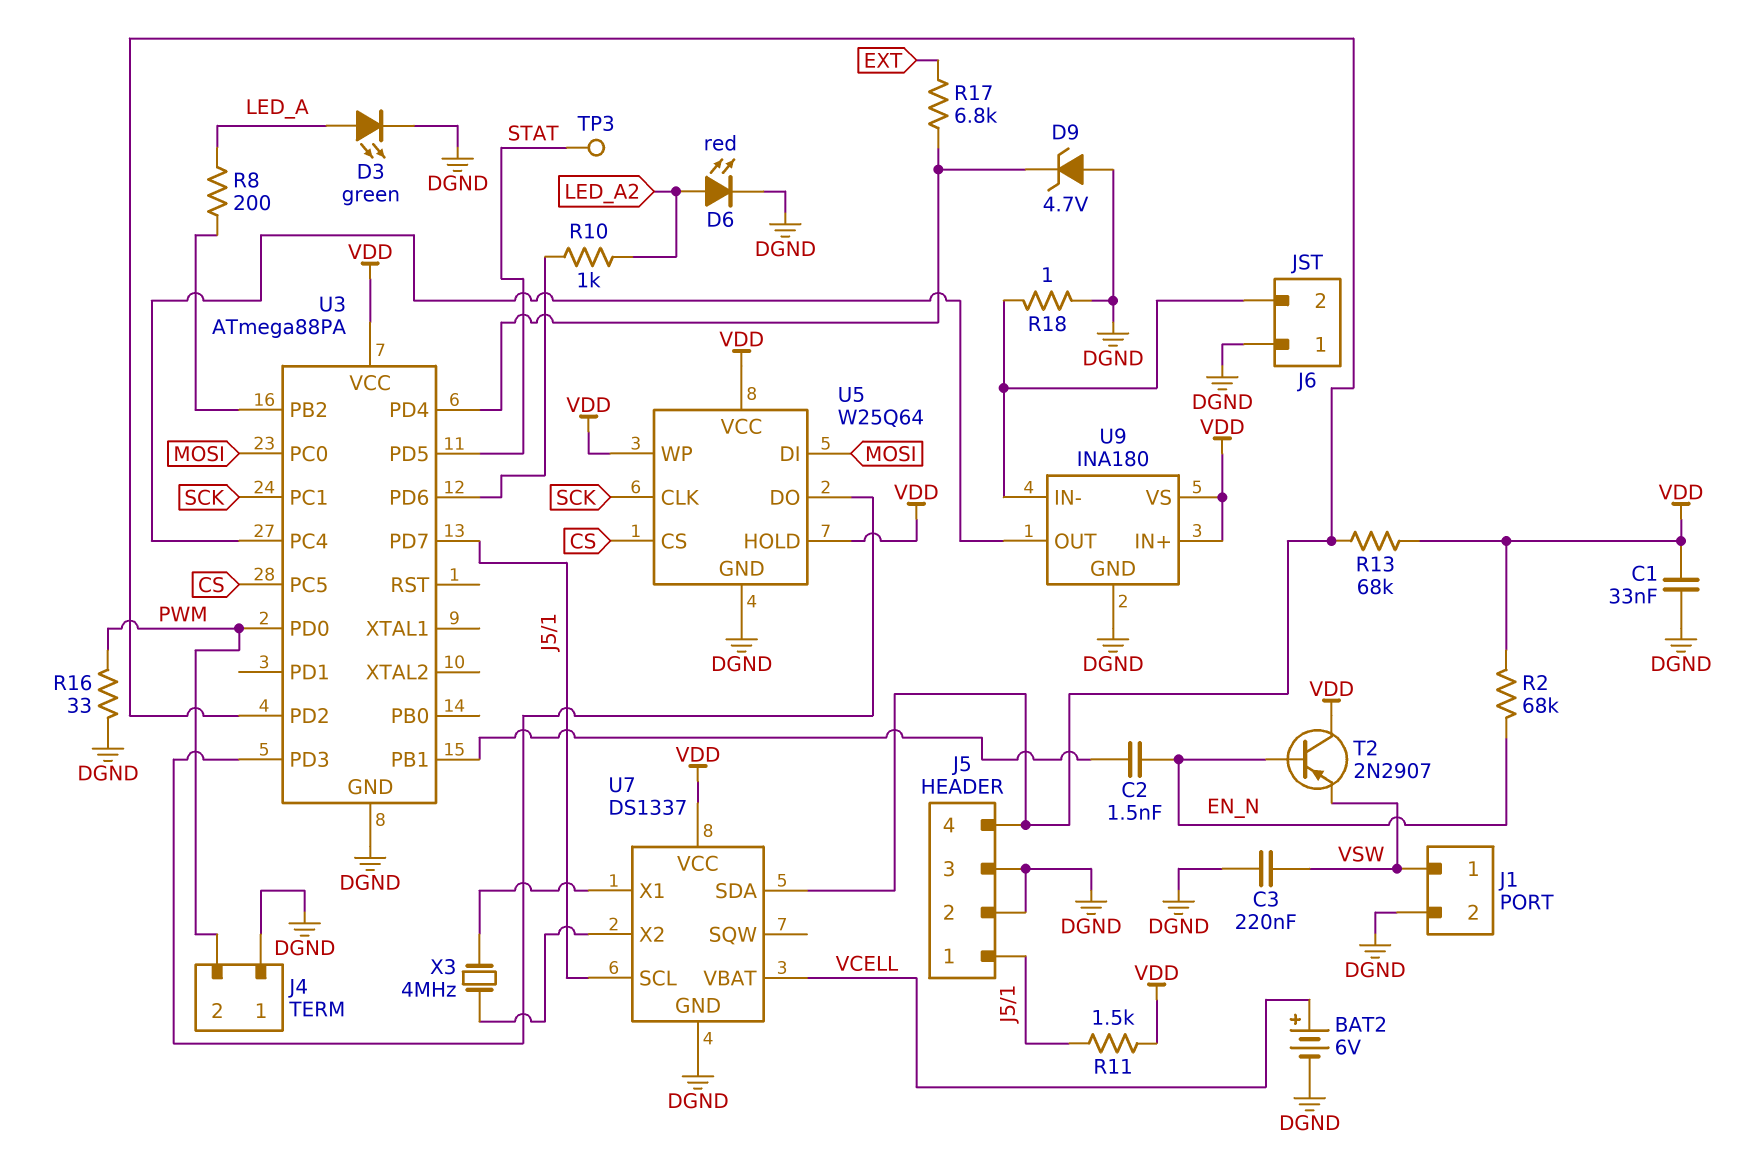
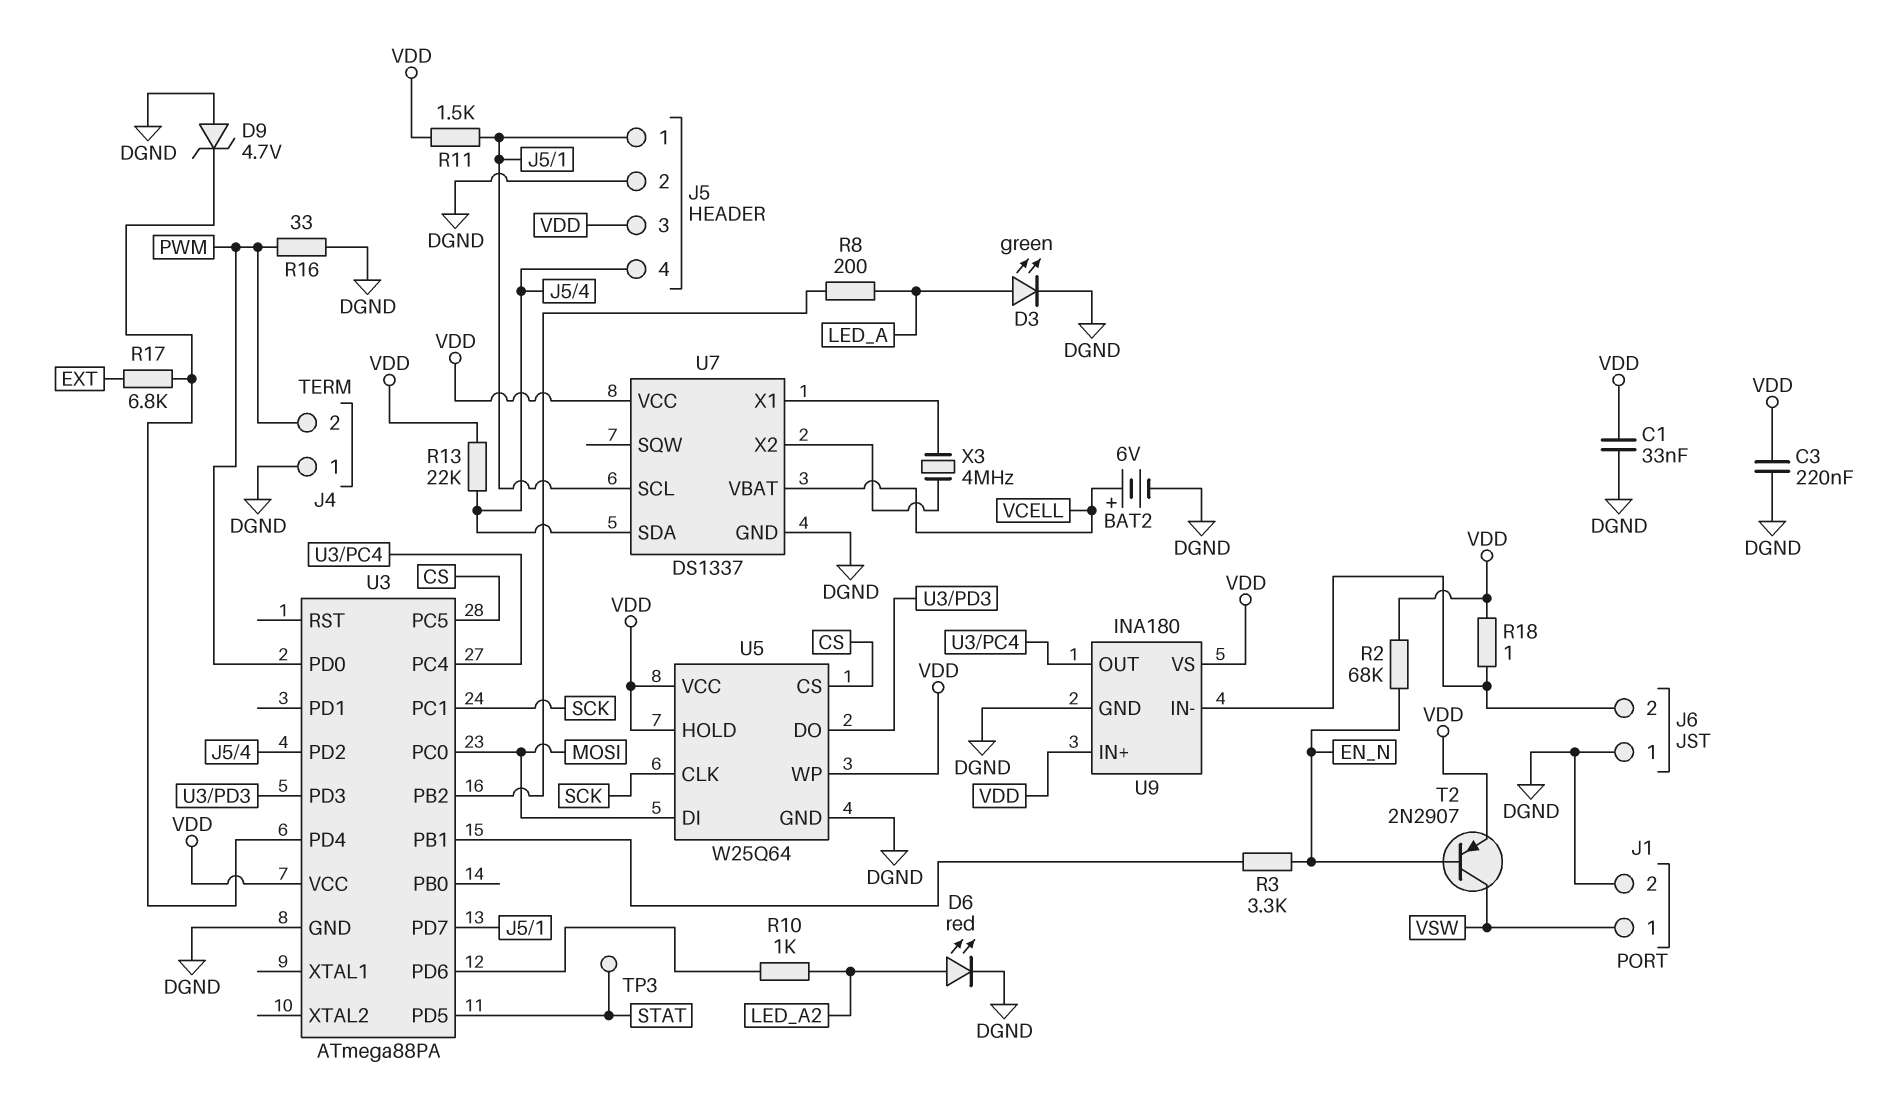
C2: 1.5nF (EN_N, U3/PB1) -> none
C3: 220nF (DGND, VSW) -> 220nF (DGND, VDD)
J5 pin 3: DGND -> VDD
R3: none -> 3.3k (EN_N, U3/PB1)
R13: 68k (J5/4, VDD) -> 22k (J5/4, VDD)
R18: 1 (DGND, J6/2) -> 1 (J6/2, VDD)
T2: PNP 2N2907 (B EN_N, C VDD, E VSW) -> PNP 2N2907 (B EN_N, C VSW, E VDD)

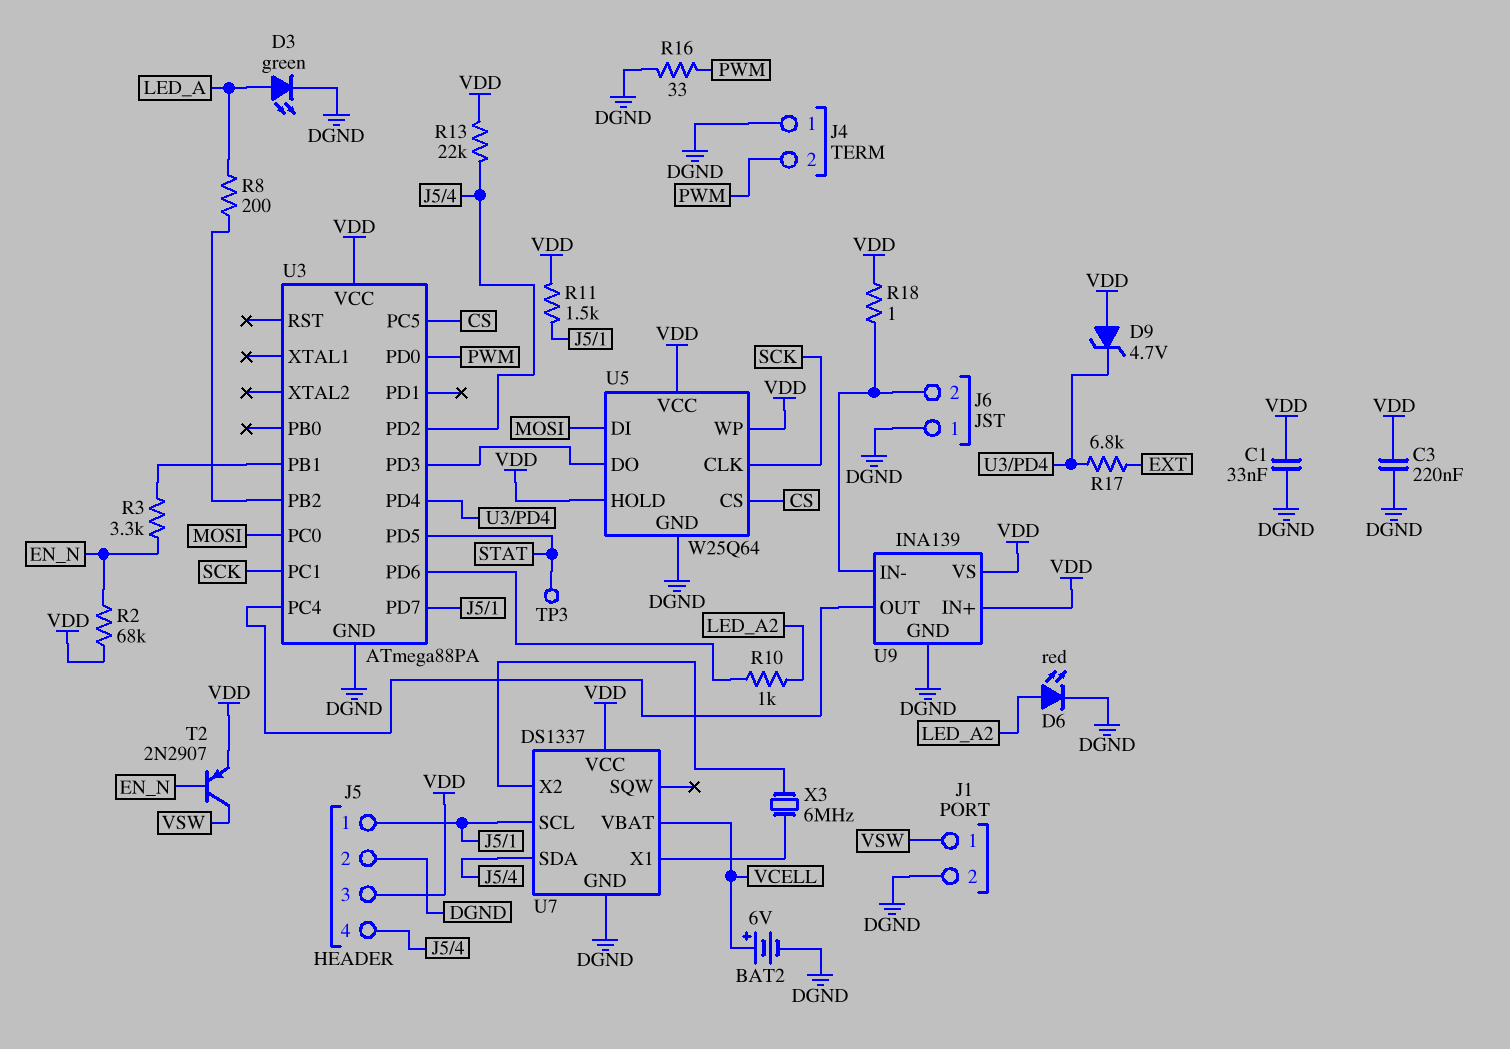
D9: zener 4.7V (A DGND, K U3/PD4) -> zener 4.7V (A VDD, K U3/PD4)
U9: INA180 -> INA139
X3: 4MHz (U7/X1, U7/X2) -> 6MHz (U7/X1, U7/X2)

